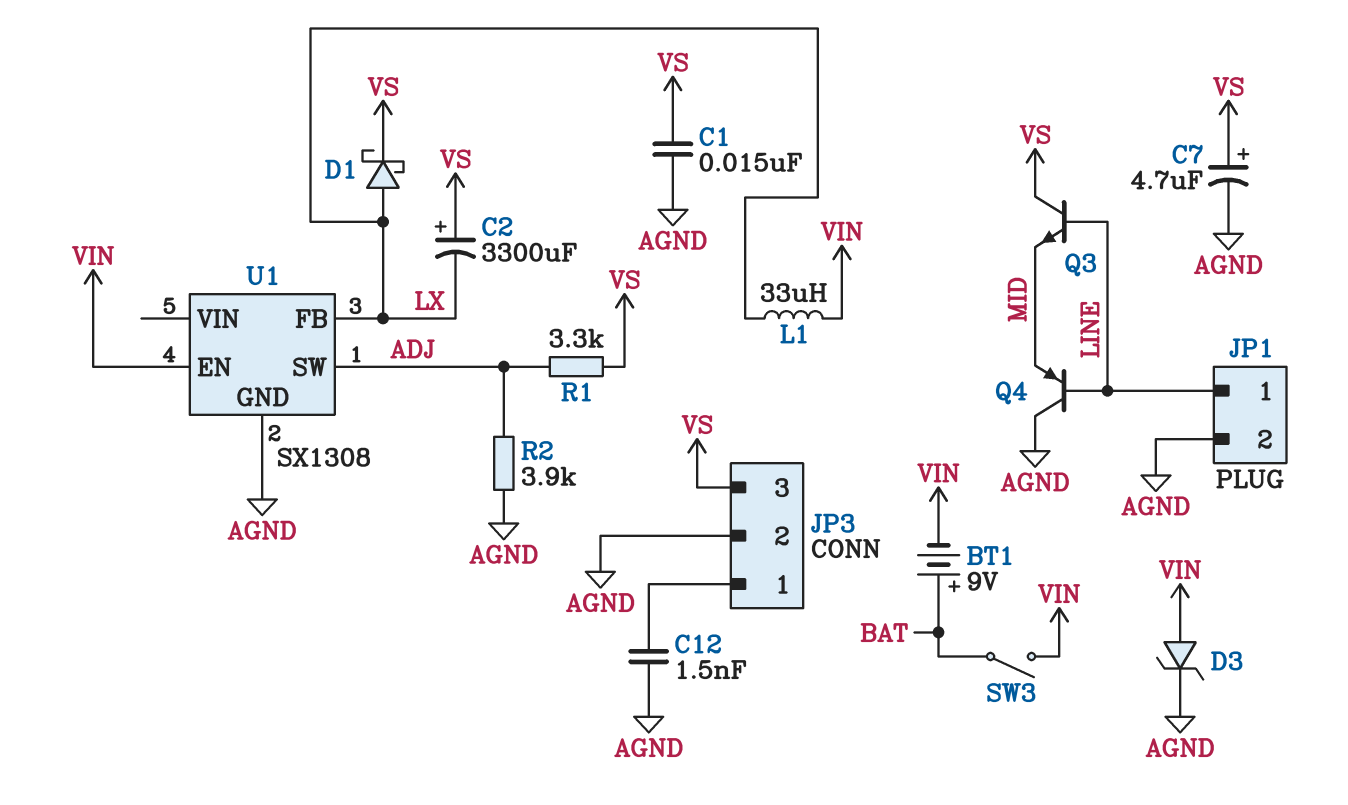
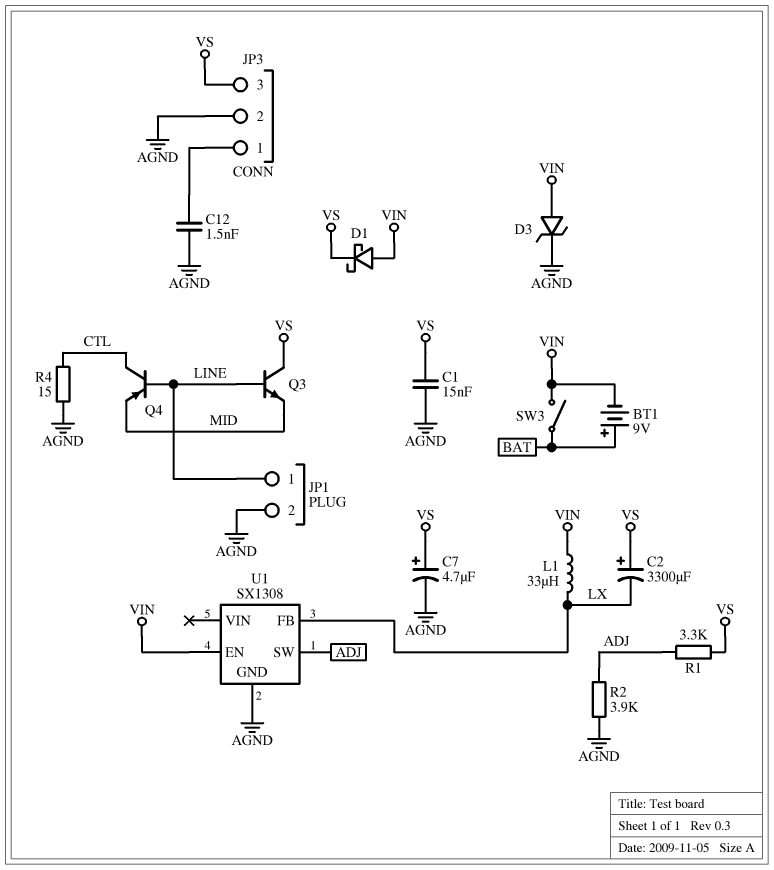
D1: schottky (A LX, K VS) -> schottky (A VIN, K VS)
Q4: PNP (B LINE, C AGND, E MID) -> PNP (B LINE, C CTL, E MID)
R4: none -> 15 (AGND, CTL)

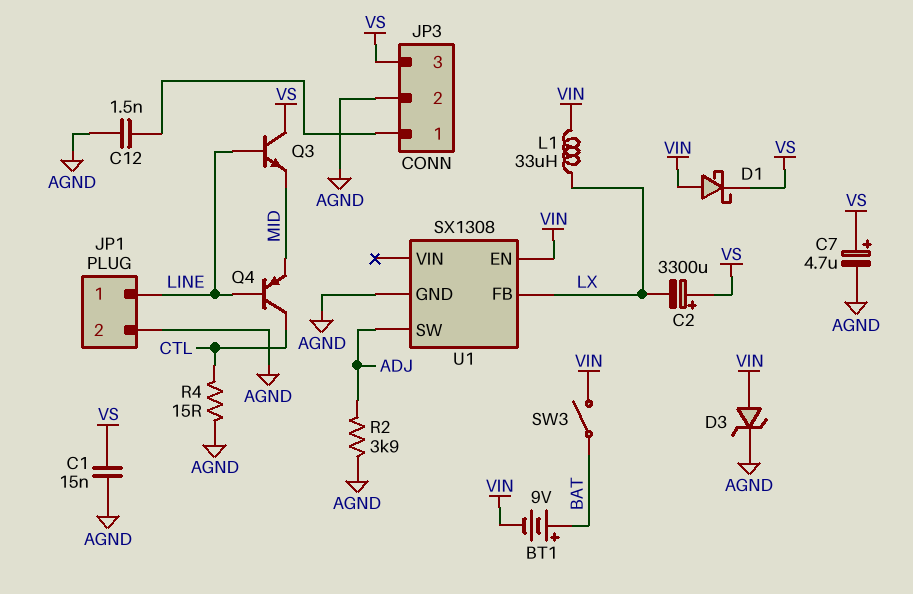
R1: 3.3k (ADJ, VS) -> none

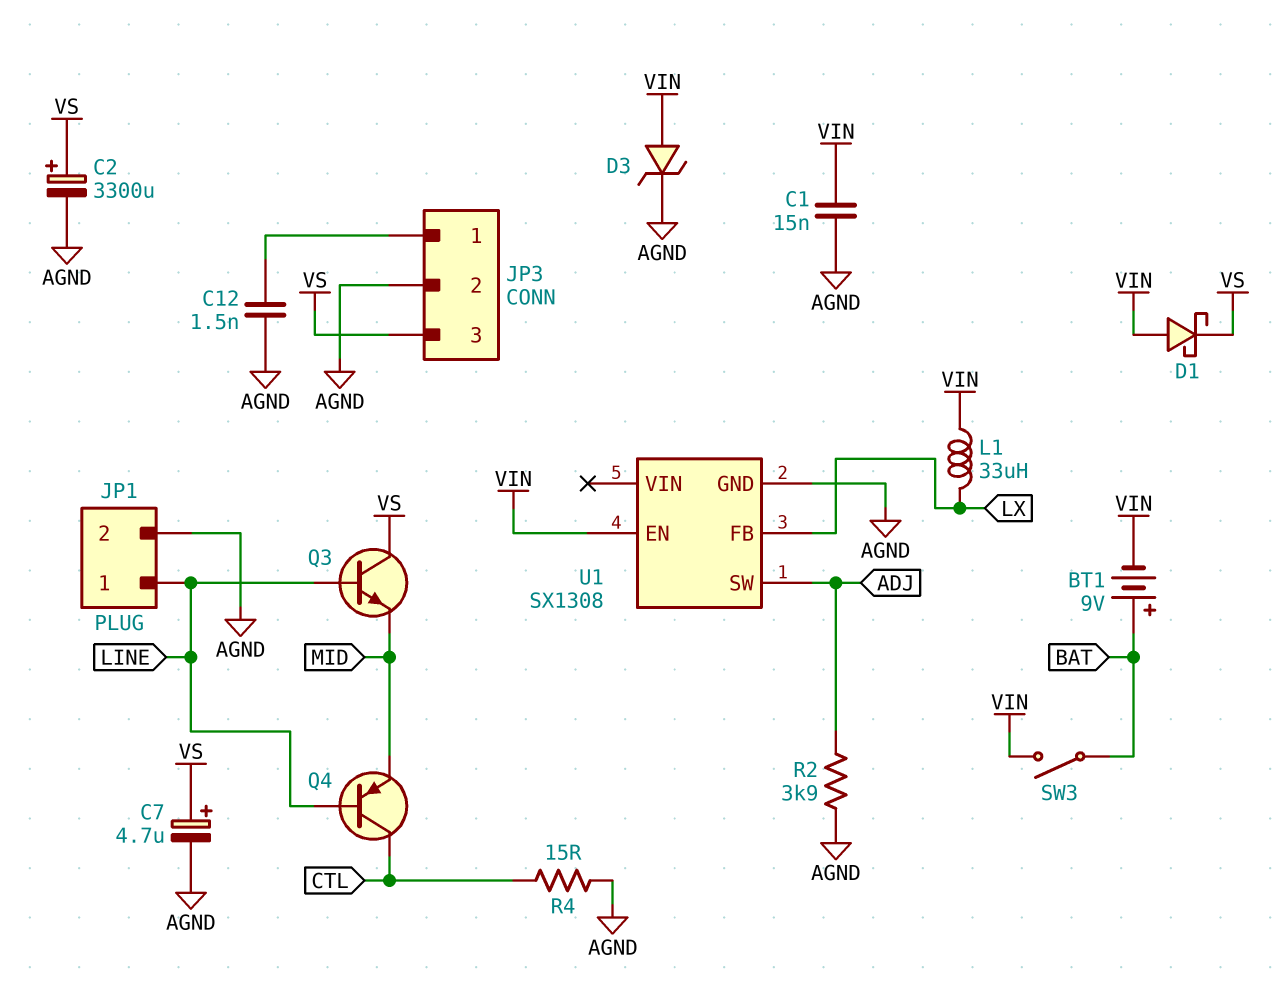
C1: 15nF (AGND, VS) -> 15nF (AGND, VIN)
C2: 3300uF (plus VS, minus LX) -> 3300uF (plus VS, minus AGND)

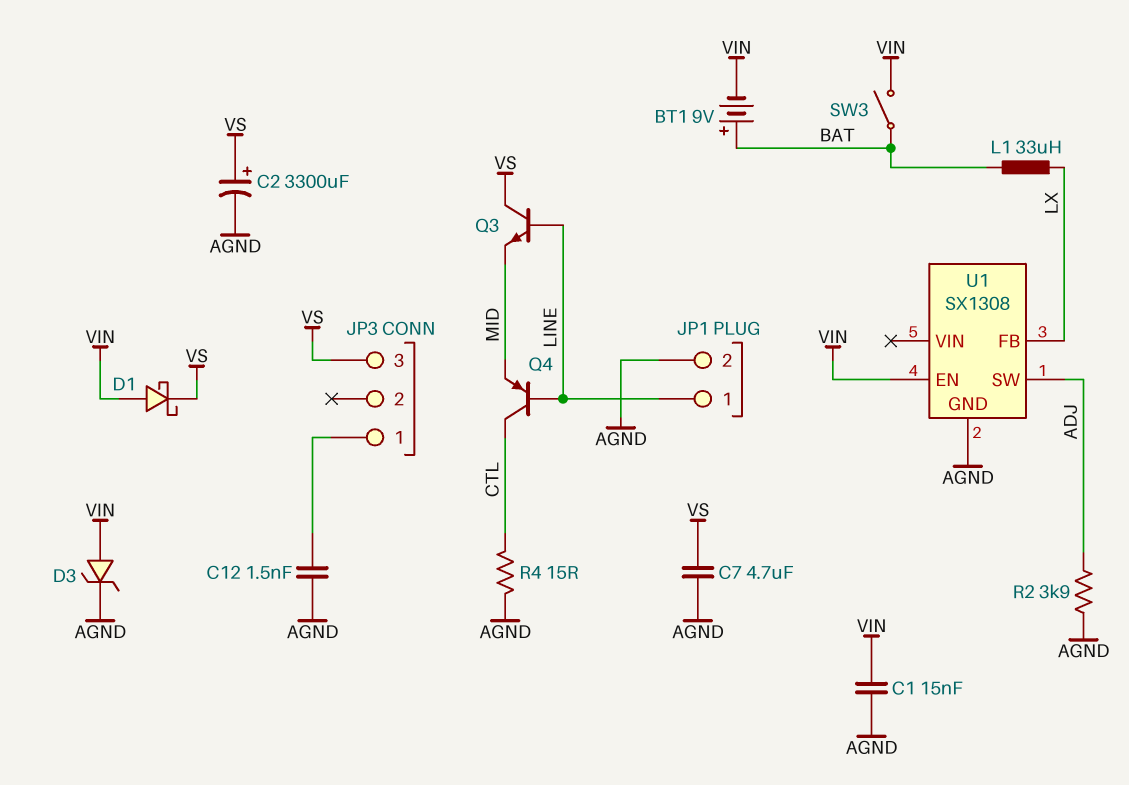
C7: 4.7uF (plus VS, minus AGND) -> 4.7uF (AGND, VS)
JP3 pin 2: AGND -> none
L1: 33uH (LX, VIN) -> 33uH (BAT, LX)

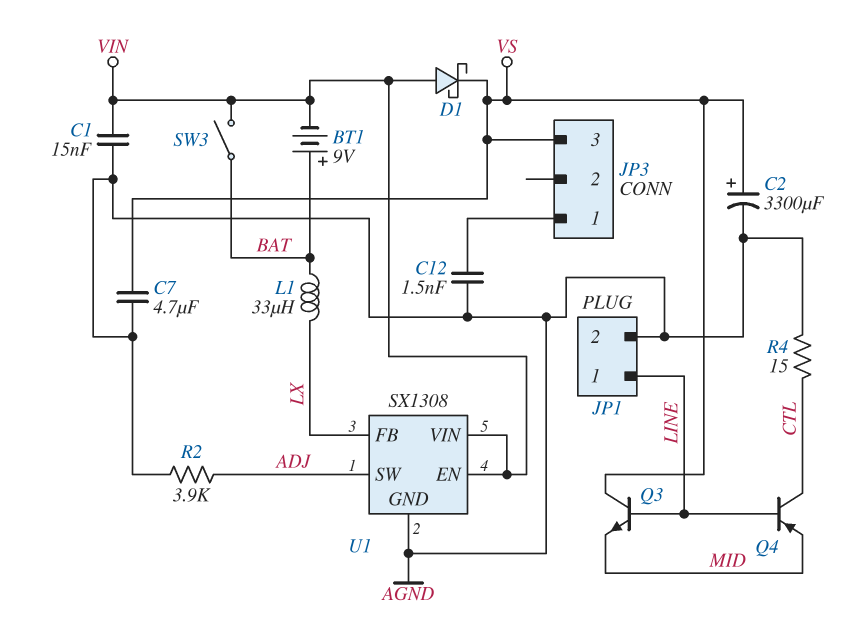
D3: zener (A VIN, K AGND) -> none
U1 pin VIN: none -> VIN

